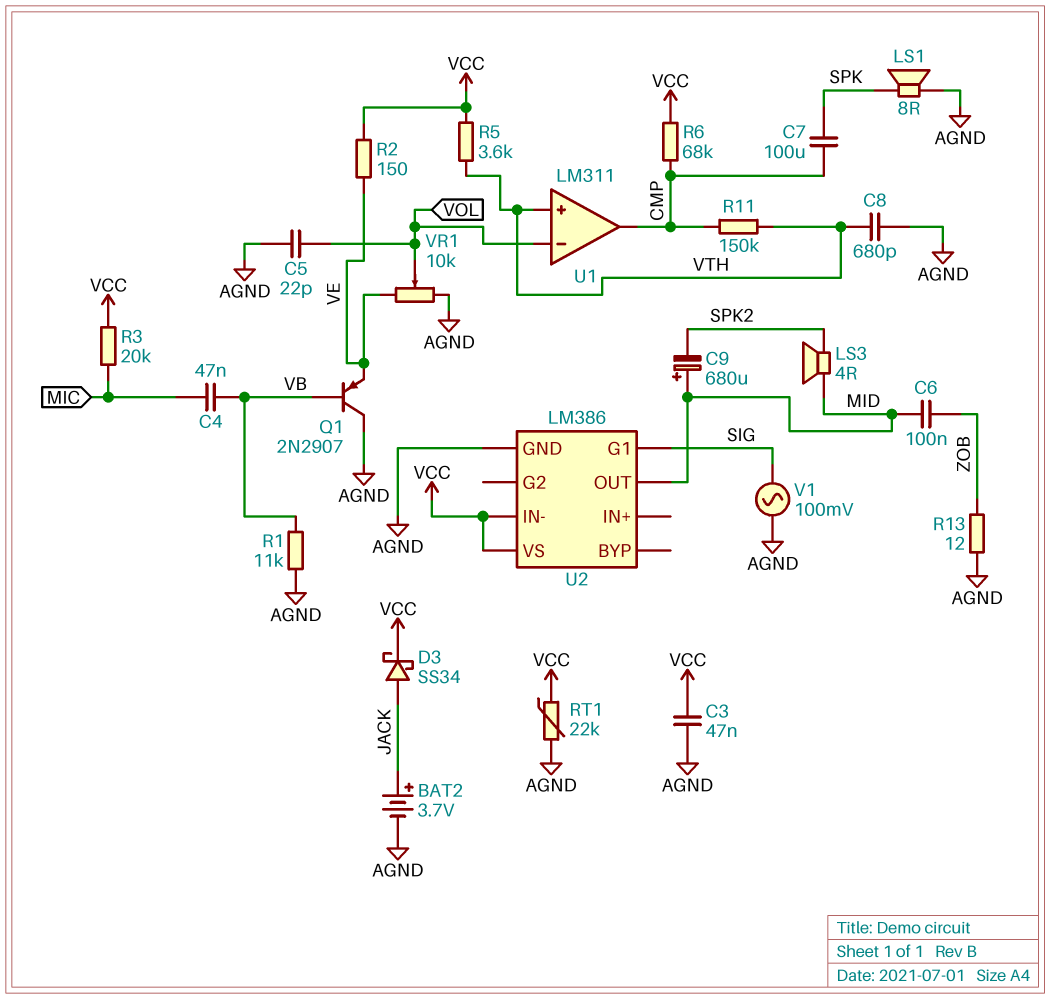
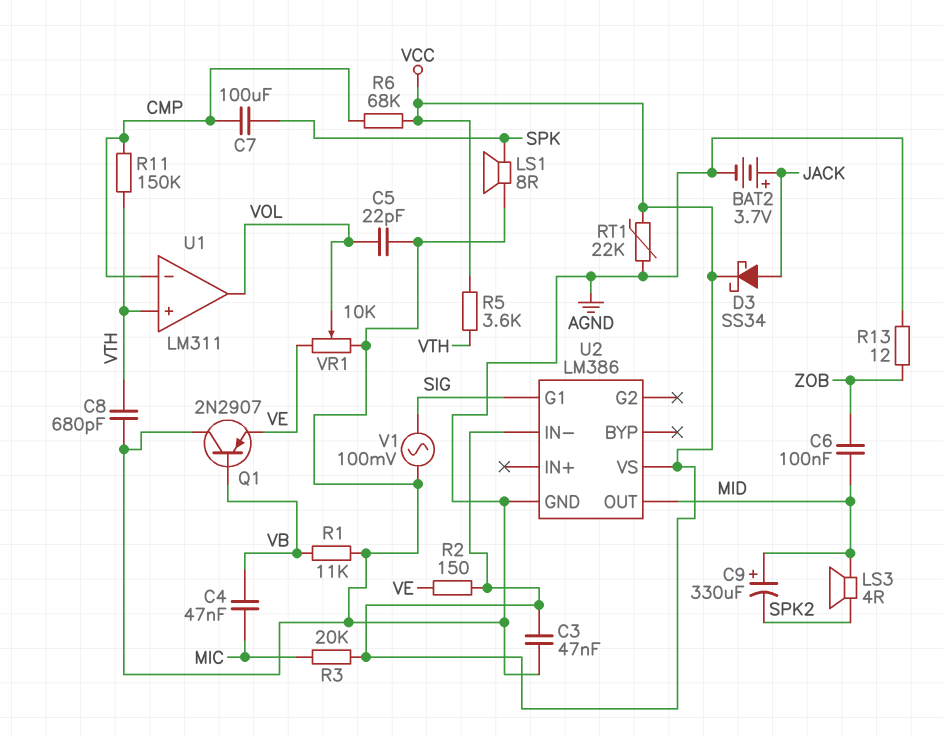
C9: 680uF (plus MID, minus SPK2) -> 330uF (plus MID, minus SPK2)
U1 pin in-: VOL -> CMP
U1 pin out: CMP -> VOL

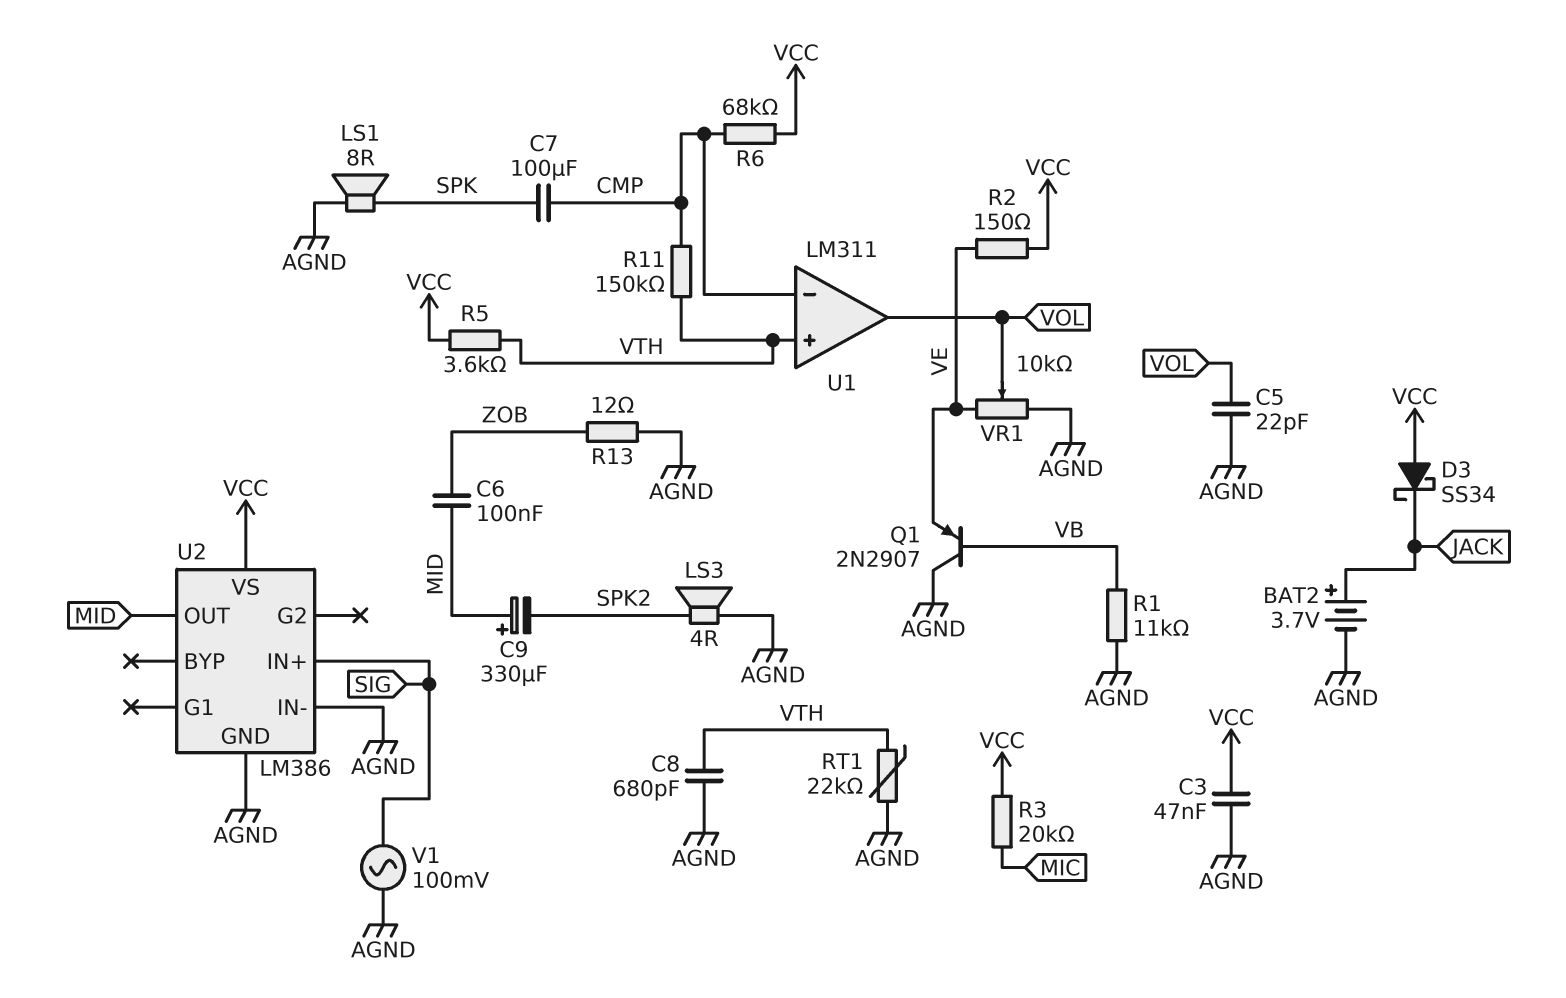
C4: 47nF (MIC, VB) -> none
D3: schottky SS34 (A JACK, K VCC) -> schottky SS34 (A VCC, K JACK)
LS3: speaker 4R (MID, SPK2) -> speaker 4R (AGND, SPK2)
RT1: 22k (AGND, VCC) -> 22k (AGND, VTH)
U2 pin G1: SIG -> none
U2 pin IN+: none -> SIG
U2 pin IN-: VCC -> AGND

